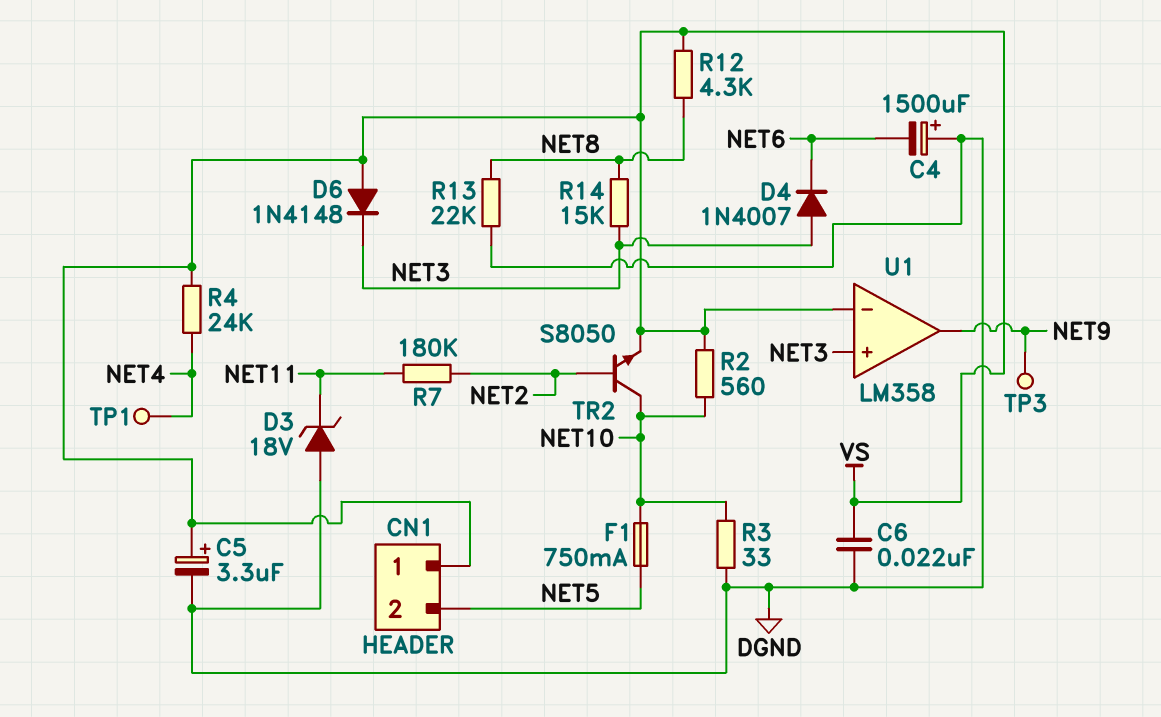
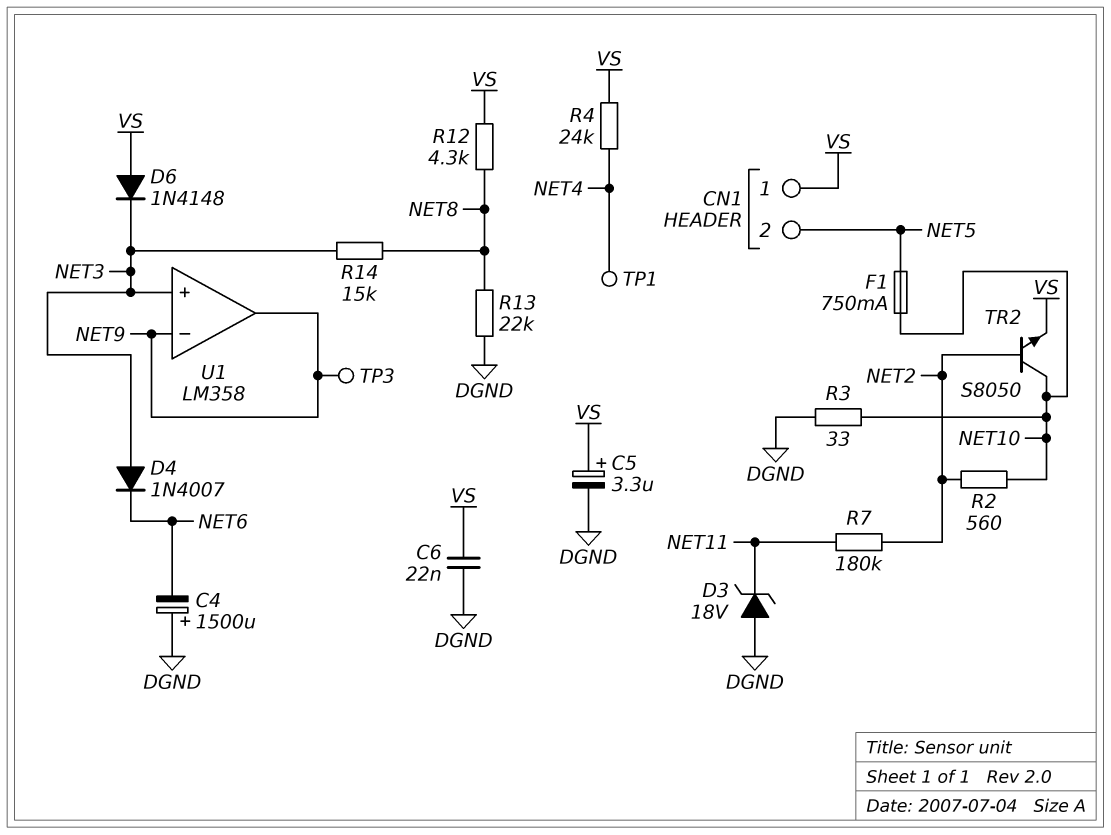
R2: 560 (NET10, VS) -> 560 (NET2, NET10)
U1 pin in-: VS -> NET9

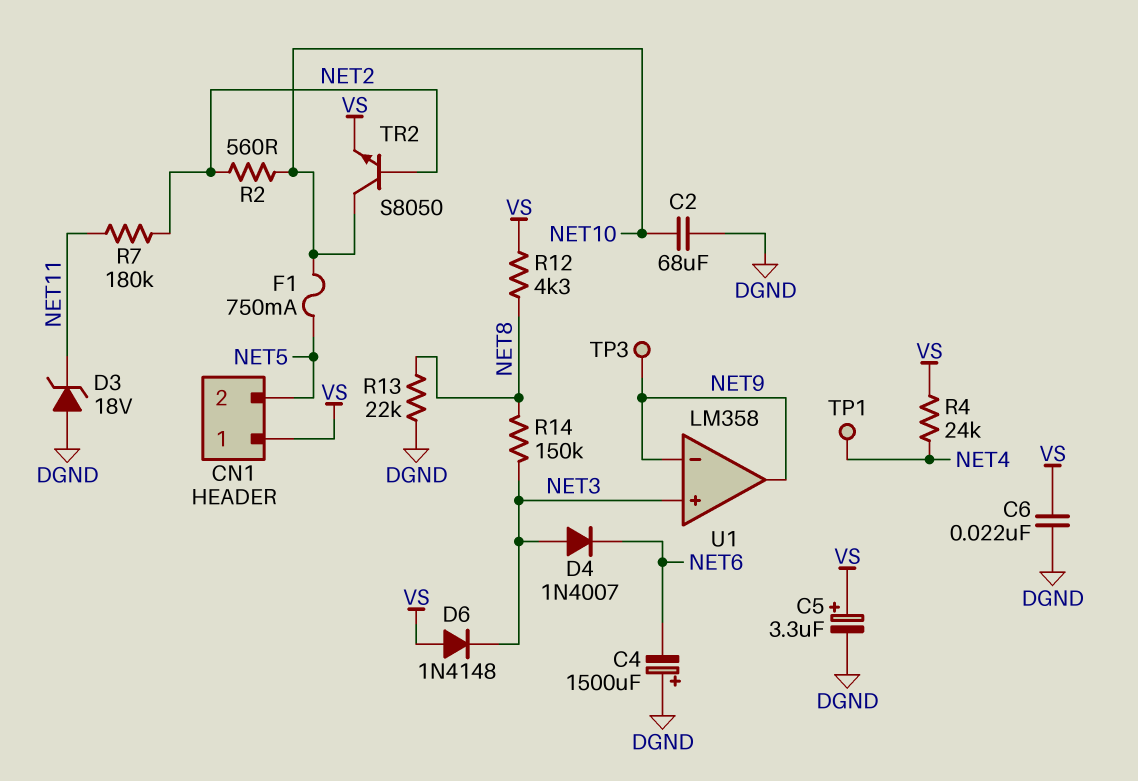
C2: none -> 68uF (DGND, NET10)
R3: 33 (DGND, NET10) -> none
R14: 15k (NET3, NET8) -> 150k (NET3, NET8)

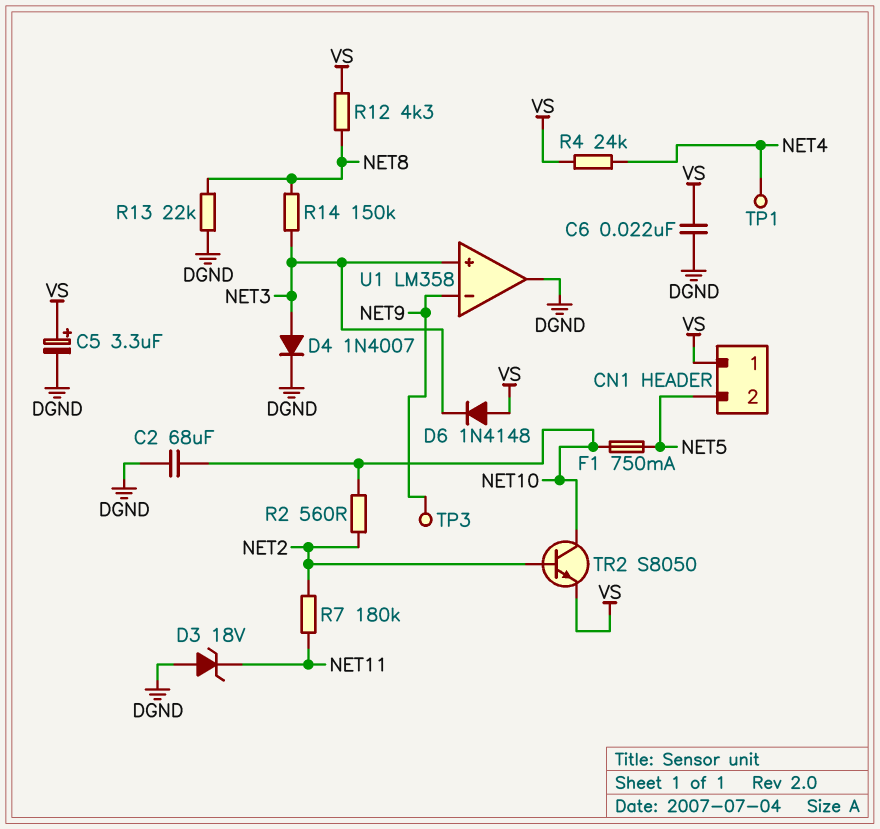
C4: 1500uF (plus DGND, minus NET6) -> none
D4: diode 1N4007 (A NET3, K NET6) -> diode 1N4007 (A NET3, K DGND)
U1 pin out: NET9 -> DGND

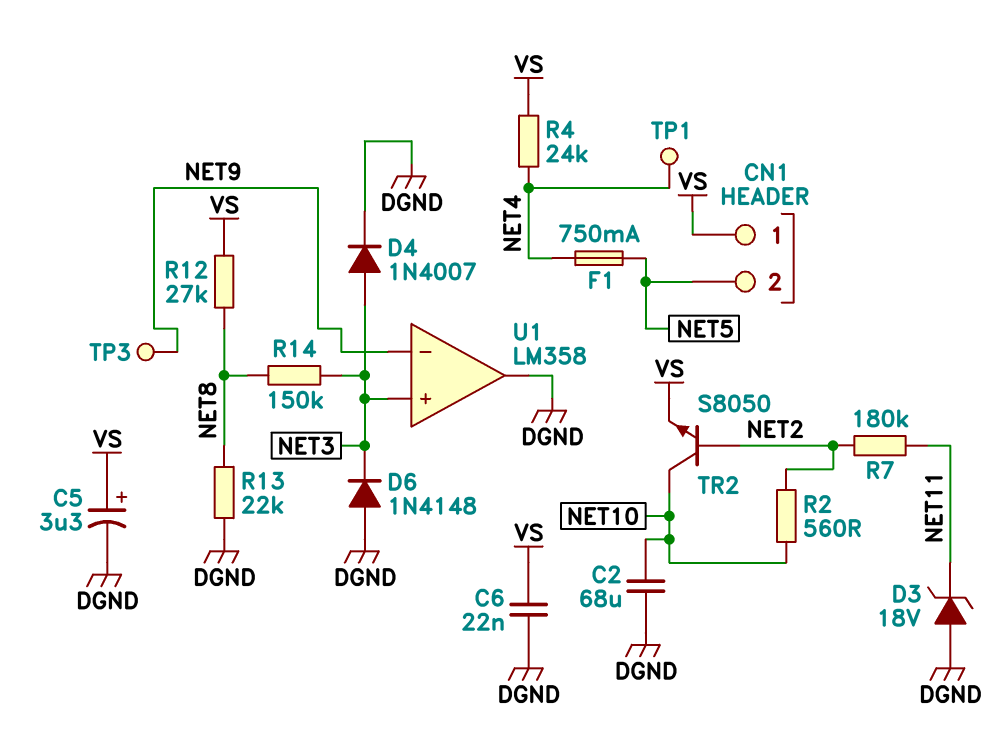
D6: diode 1N4148 (A VS, K NET3) -> diode 1N4148 (A DGND, K NET3)
F1: 750mA (NET5, NET10) -> 750mA (NET4, NET5)
R12: 4.3k (NET8, VS) -> 27k (NET8, VS)

